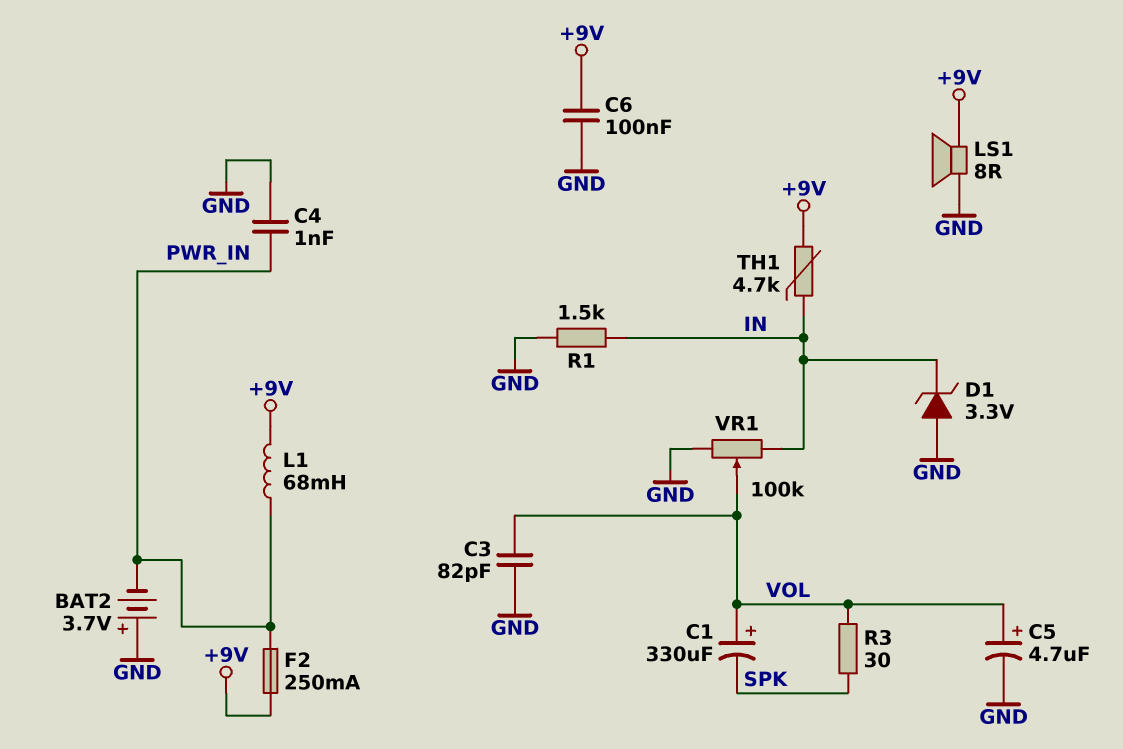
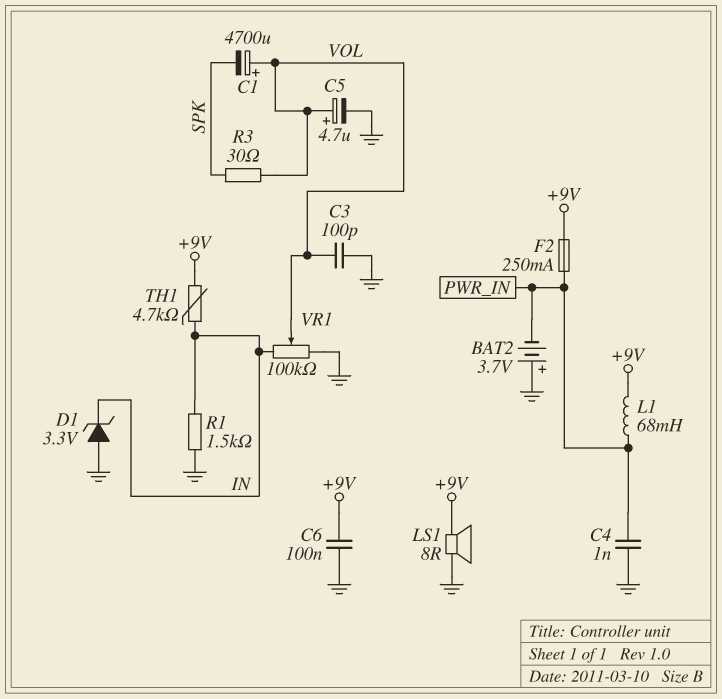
C1: 330uF (plus VOL, minus SPK) -> 4700uF (plus VOL, minus SPK)
C3: 82pF (GND, VOL) -> 100pF (GND, VOL)

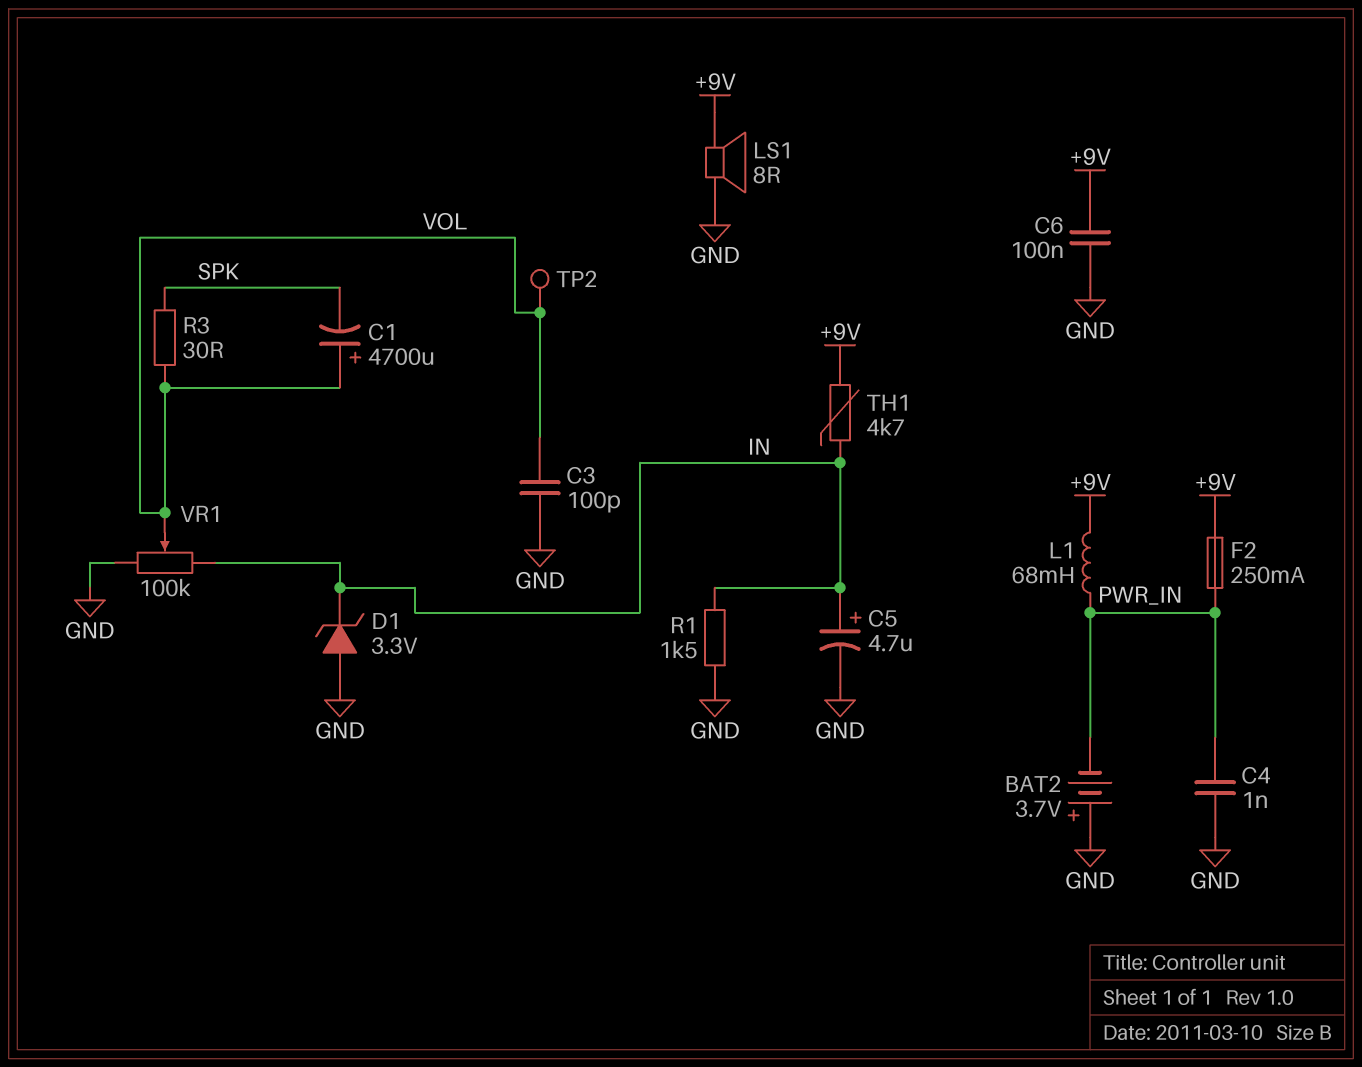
C5: 4.7uF (plus VOL, minus GND) -> 4.7uF (plus IN, minus GND)
TP2: none -> test point (VOL)

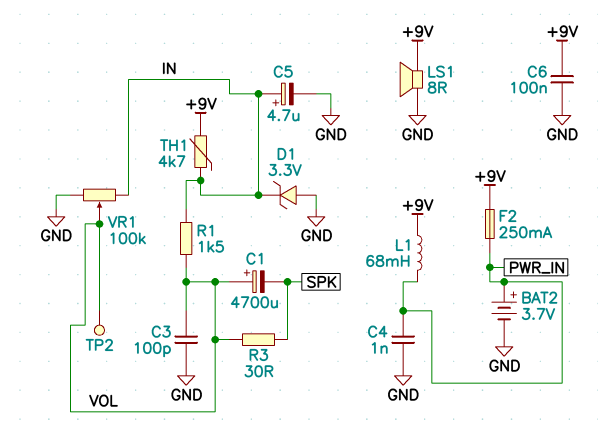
BAT2: 3.7V (plus GND, minus PWR_IN) -> 3.7V (plus PWR_IN, minus GND)
R1: 1.5k (GND, IN) -> 1.5k (IN, VOL)

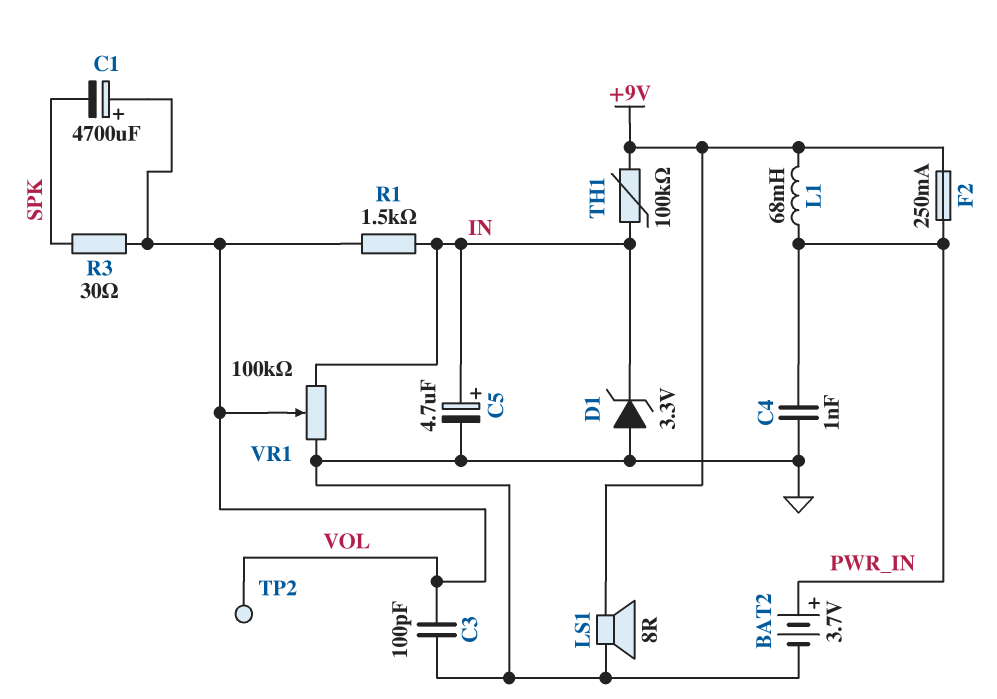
C6: 100nF (+9V, GND) -> none
TH1: 4.7k (+9V, IN) -> 100k (+9V, IN)

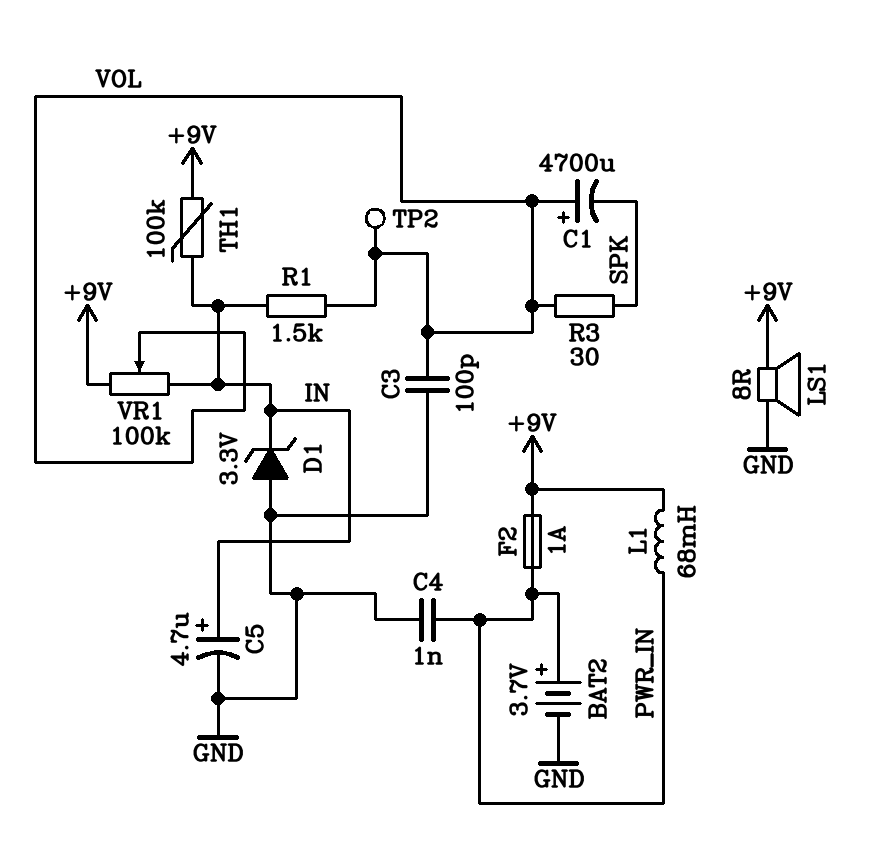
F2: 250mA (+9V, PWR_IN) -> 1A (+9V, PWR_IN)
VR1: 100k (GND, IN, wiper VOL) -> 100k (+9V, IN, wiper VOL)

